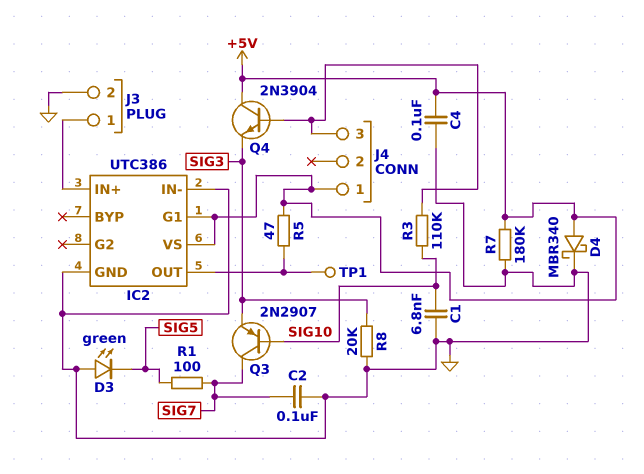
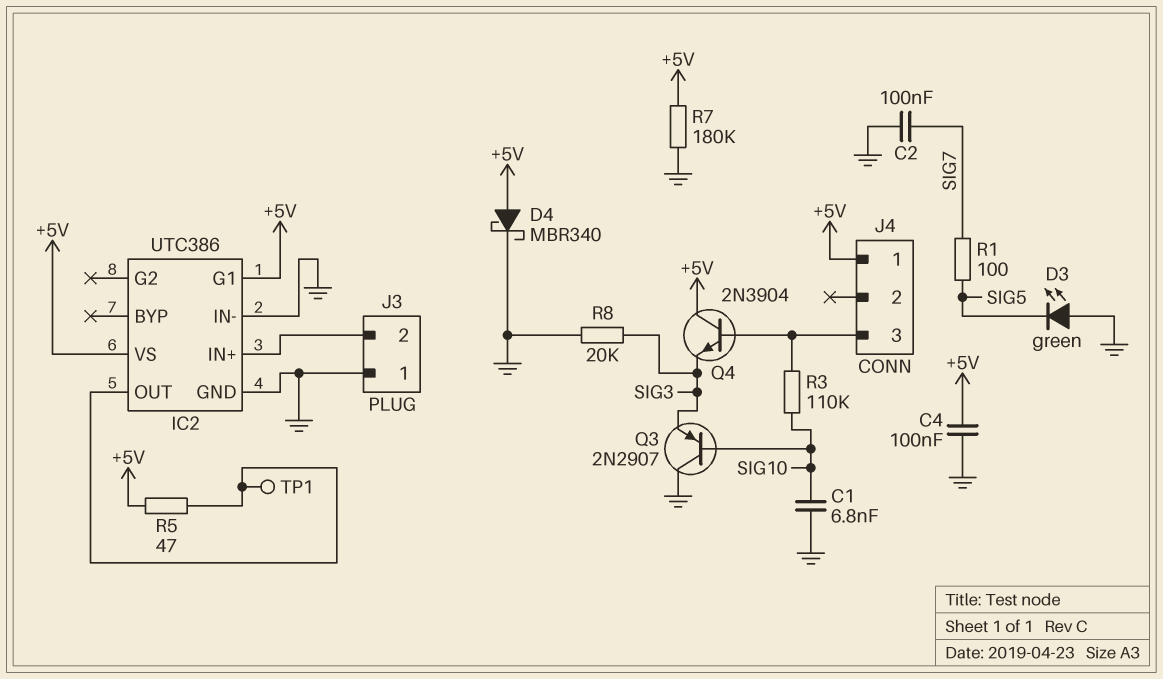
J3 pin 1: IC2/IN+ -> GND
J3 pin 2: GND -> IC2/IN+
Q3: PNP 2N2907 (B SIG10, C SIG7, E SIG3) -> PNP 2N2907 (B SIG10, C GND, E SIG3)

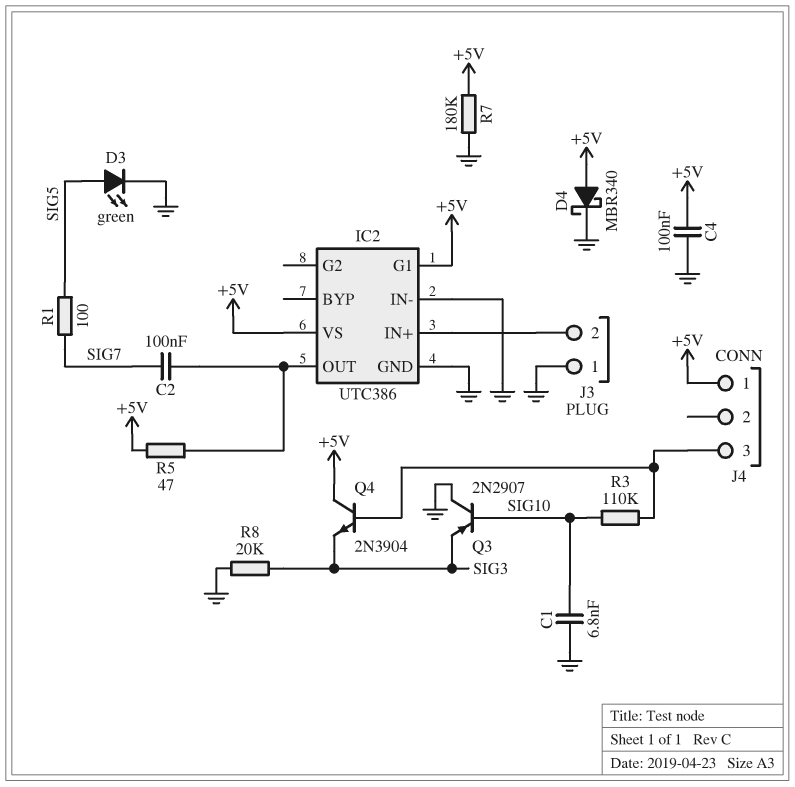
C2: 100nF (GND, SIG7) -> 100nF (IC2/OUT, SIG7)
D3: LED green (A GND, K SIG5) -> LED green (A SIG5, K GND)
TP1: test point (IC2/OUT) -> none

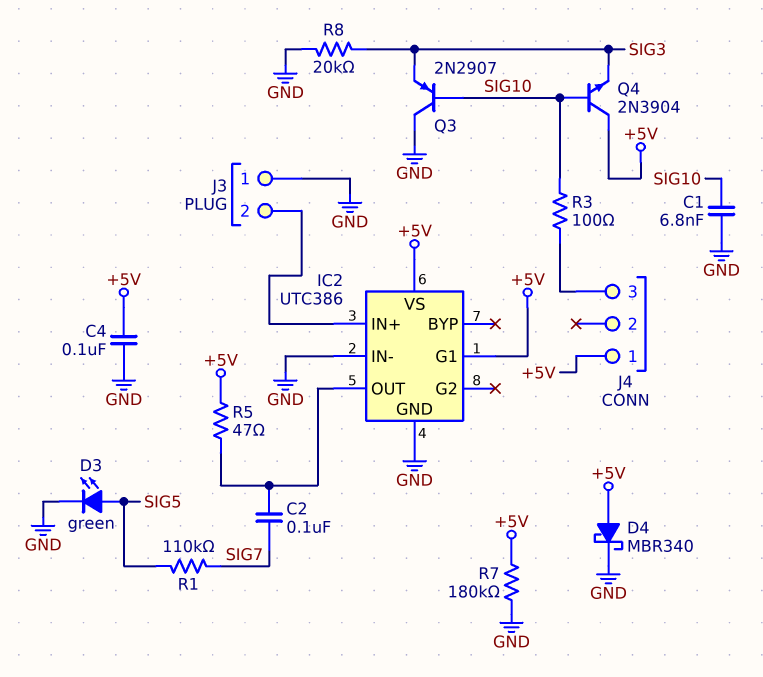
Q4: NPN 2N3904 (B J4/3, C +5V, E SIG3) -> NPN 2N3904 (B SIG10, C +5V, E SIG3)
R1: 100 (SIG5, SIG7) -> 110k (SIG5, SIG7)
R3: 110k (J4/3, SIG10) -> 100 (J4/3, SIG10)

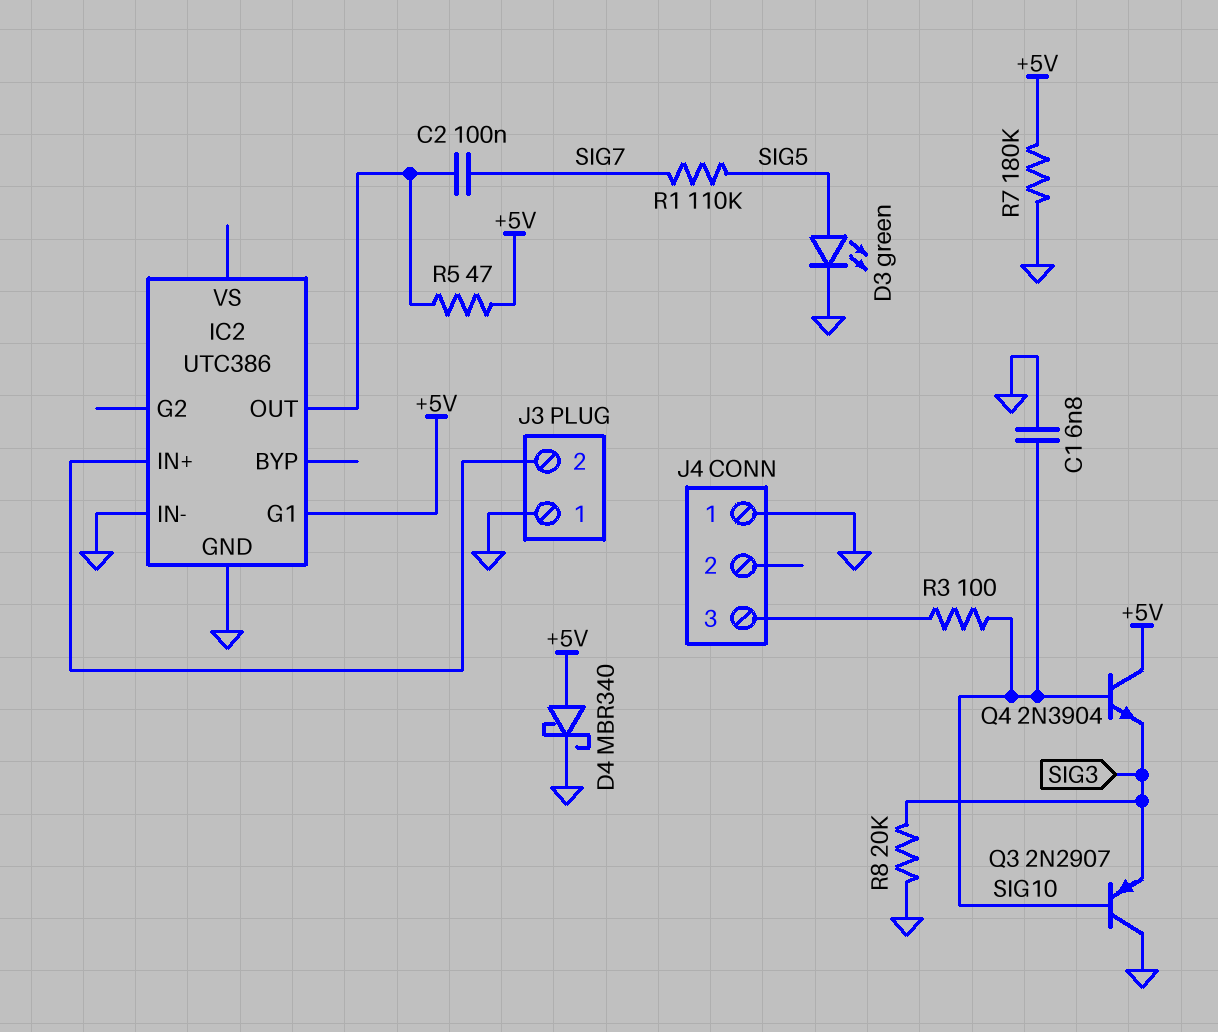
C4: 100nF (+5V, GND) -> none
IC2 pin VS: +5V -> none
J4 pin 1: +5V -> GND

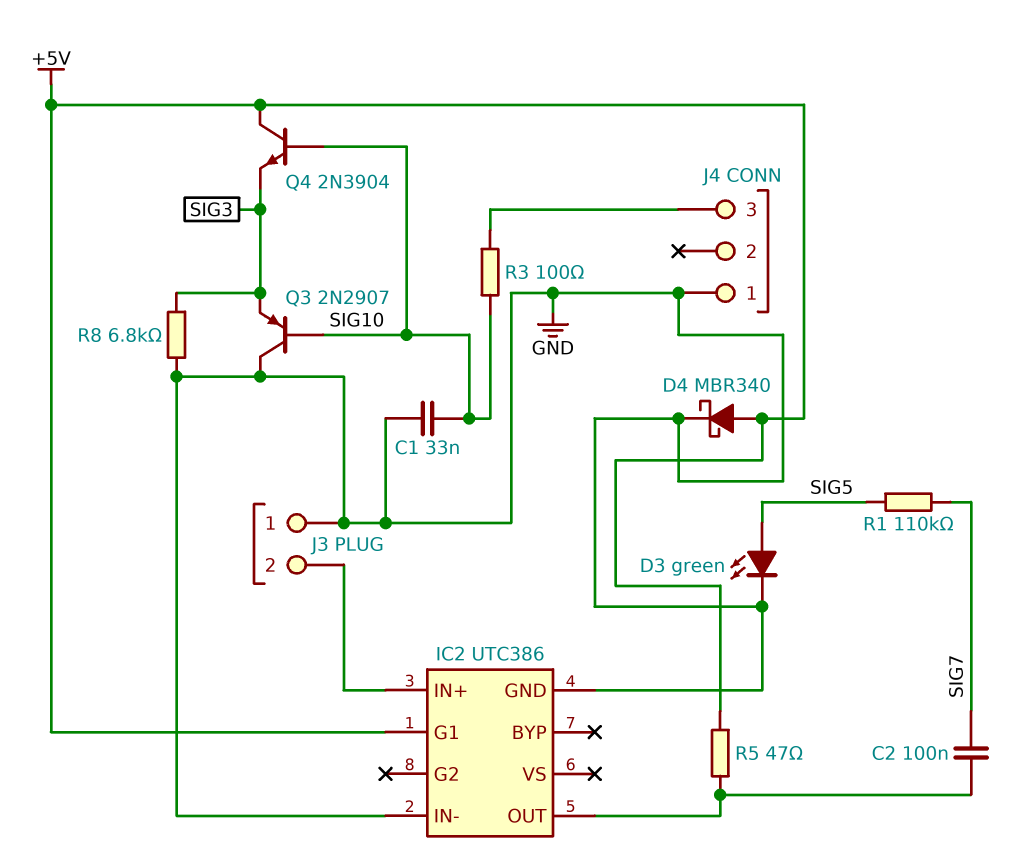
C1: 6.8nF (GND, SIG10) -> 33nF (GND, SIG10)
R7: 180k (+5V, GND) -> none
R8: 20k (GND, SIG3) -> 6.8k (GND, SIG3)

